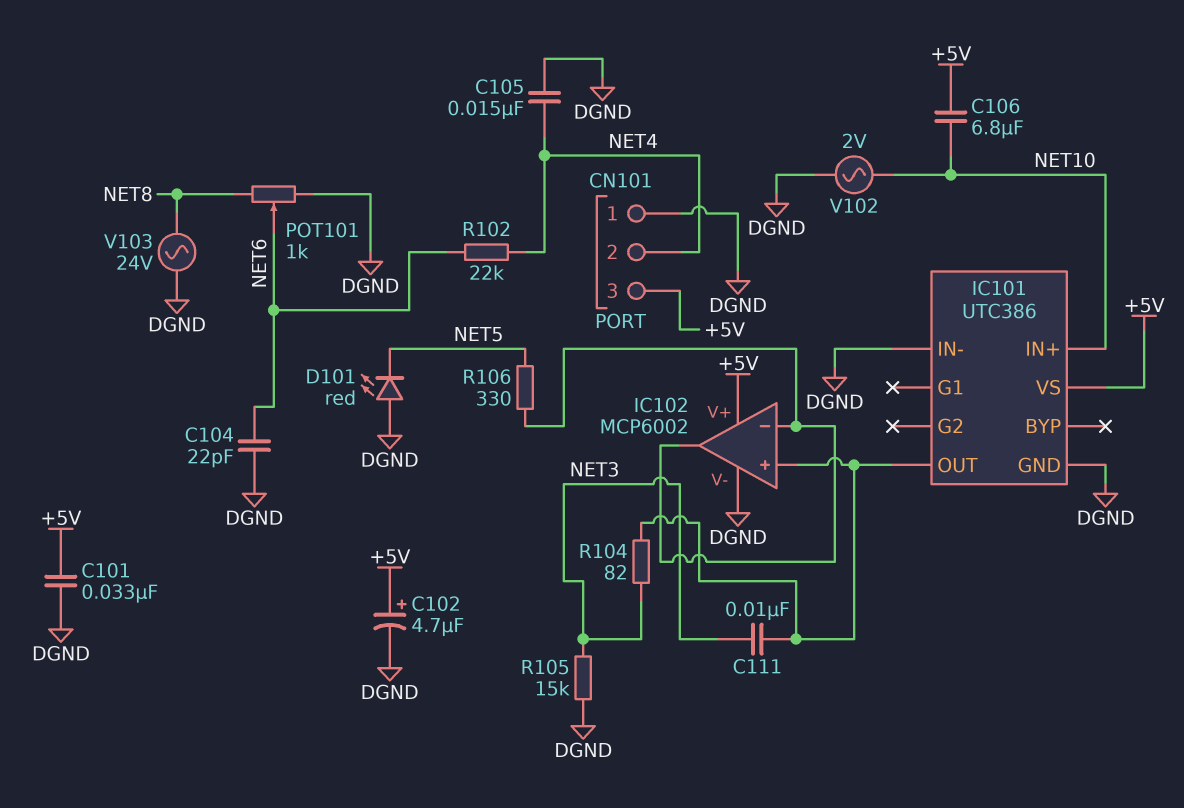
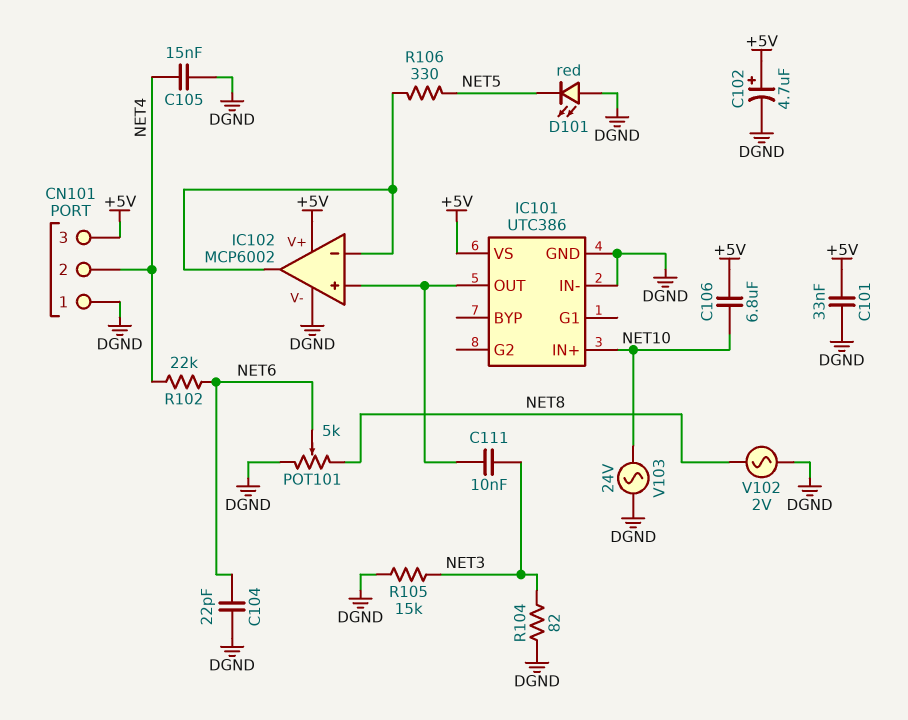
POT101: 1k (DGND, NET8, wiper NET6) -> 5k (DGND, NET8, wiper NET6)
R104: 82 (IC101/OUT, NET3) -> 82 (DGND, NET3)
V102: AC 2V (DGND, NET10) -> AC 2V (DGND, NET8)
V103: AC 24V (DGND, NET8) -> AC 24V (DGND, NET10)

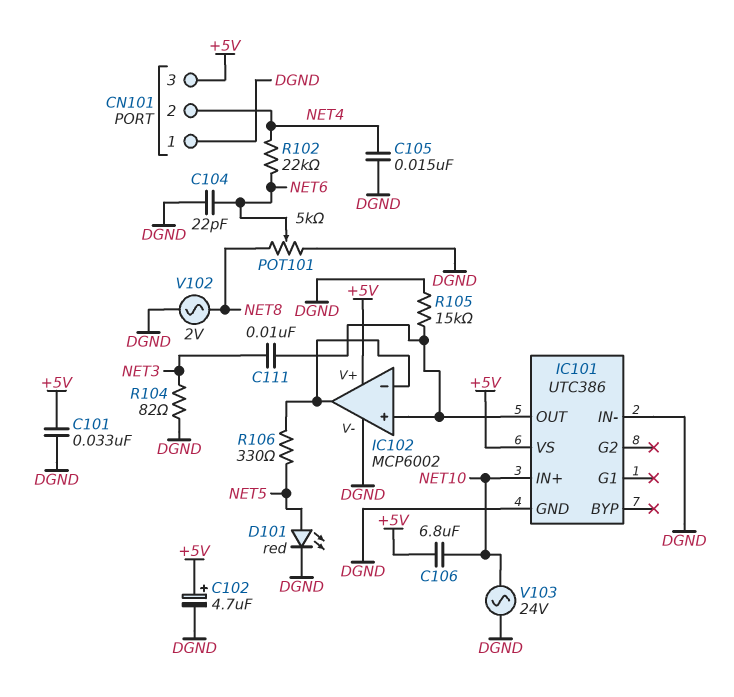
D101: LED red (A DGND, K NET5) -> LED red (A NET5, K DGND)
R105: 15k (DGND, NET3) -> 15k (DGND, IC101/OUT)

